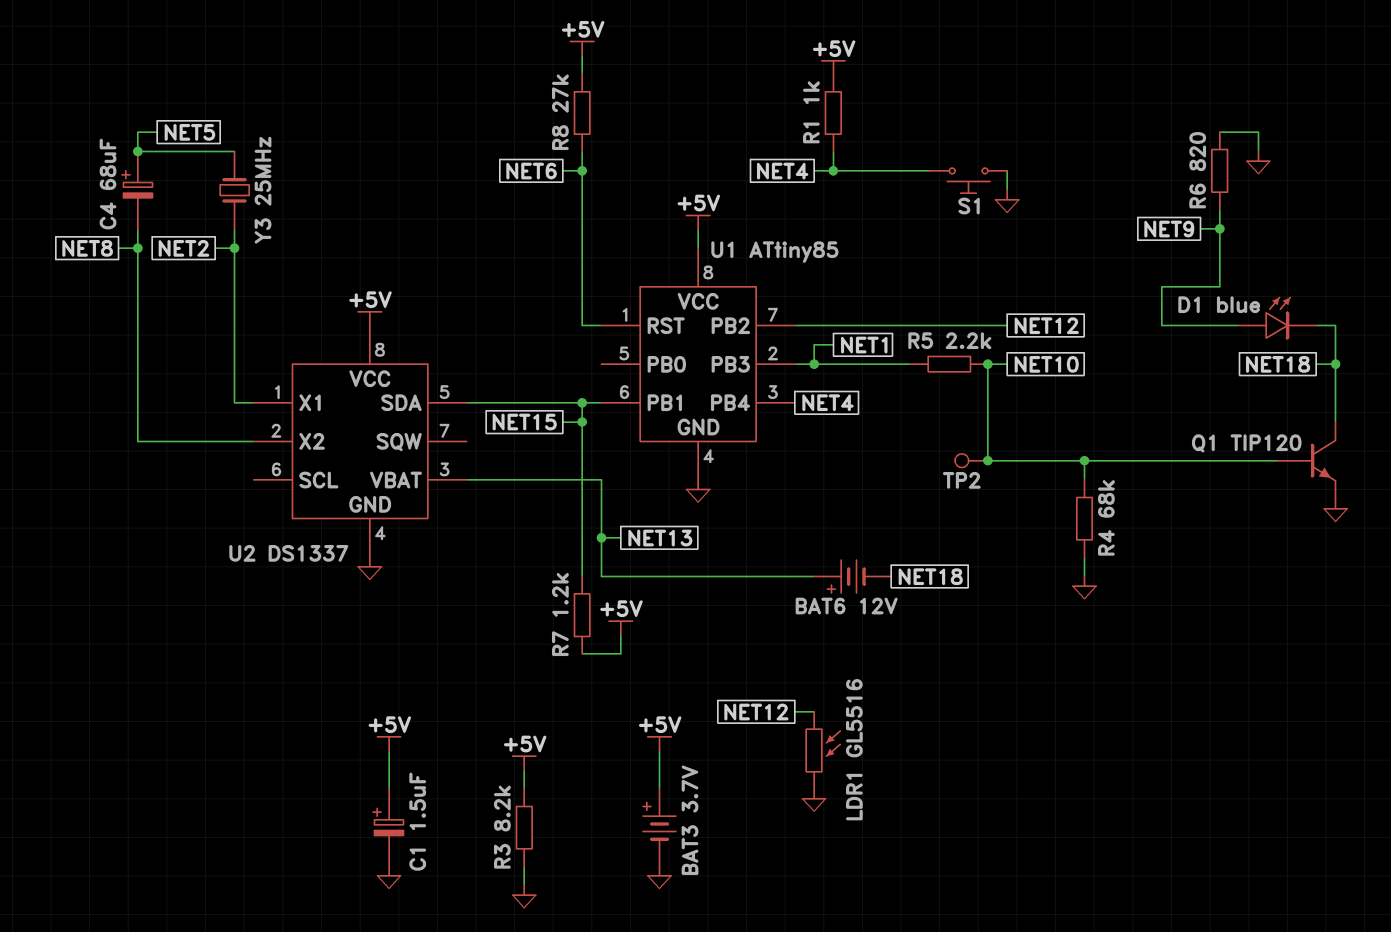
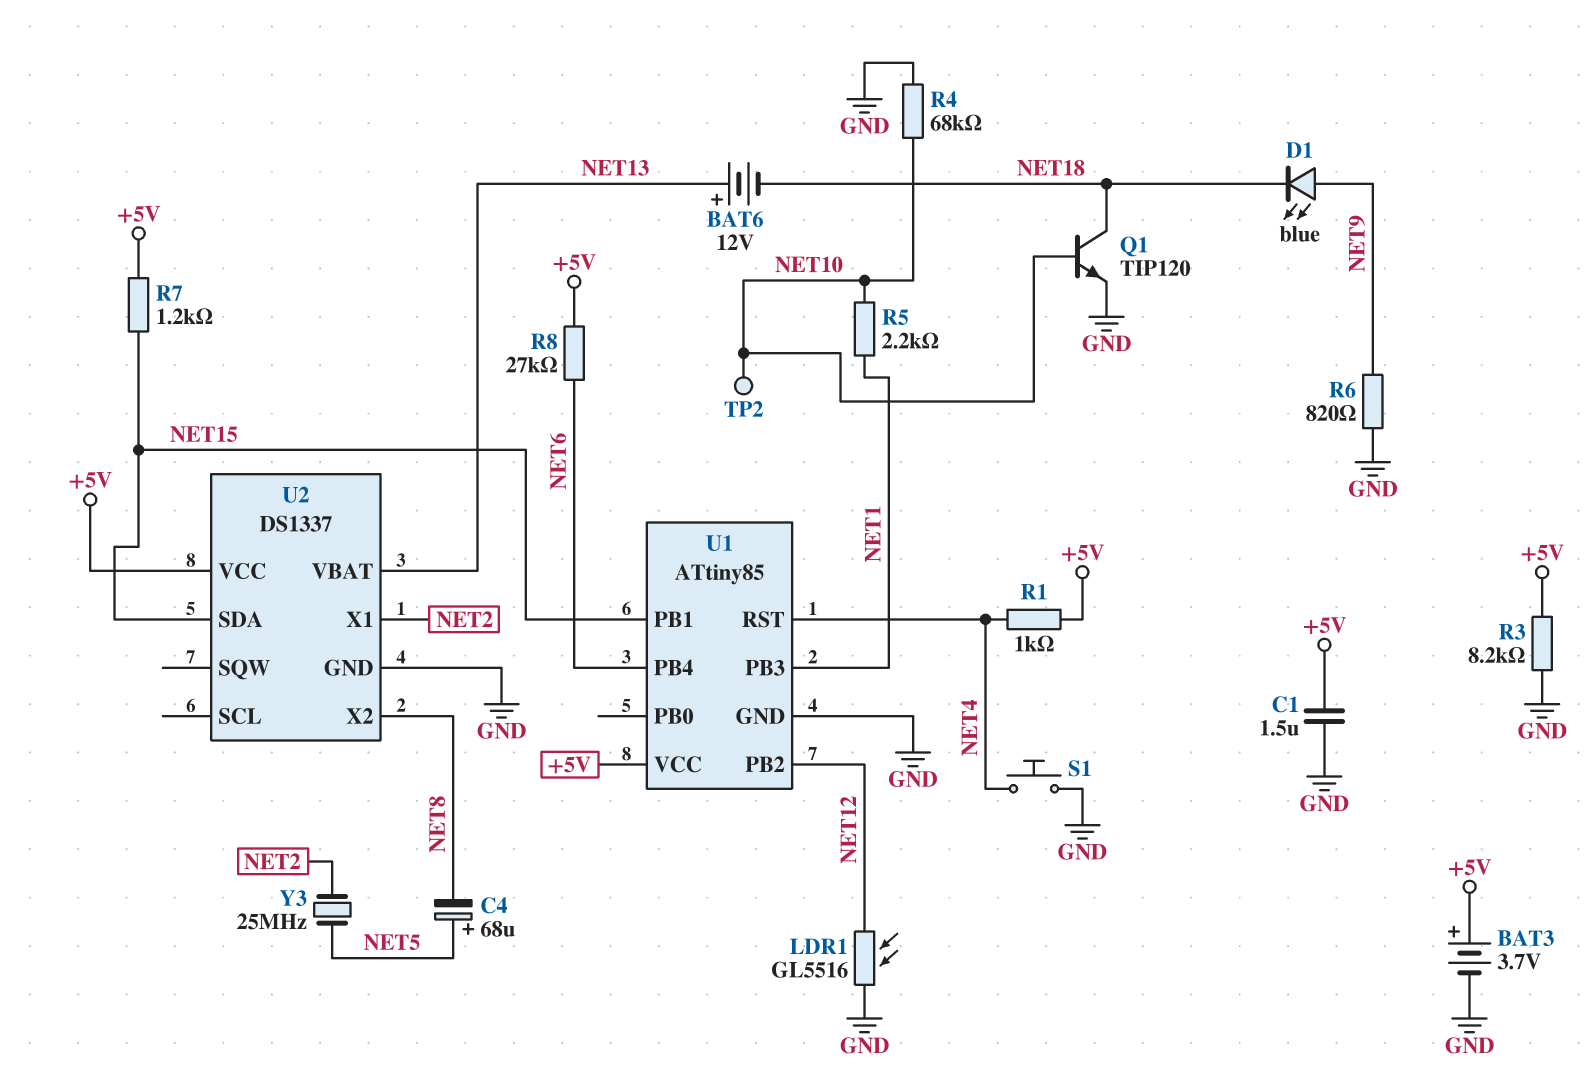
C1: 1.5uF (plus +5V, minus GND) -> 1.5uF (+5V, GND)
U1 pin PB4: NET4 -> NET6
U1 pin RST: NET6 -> NET4

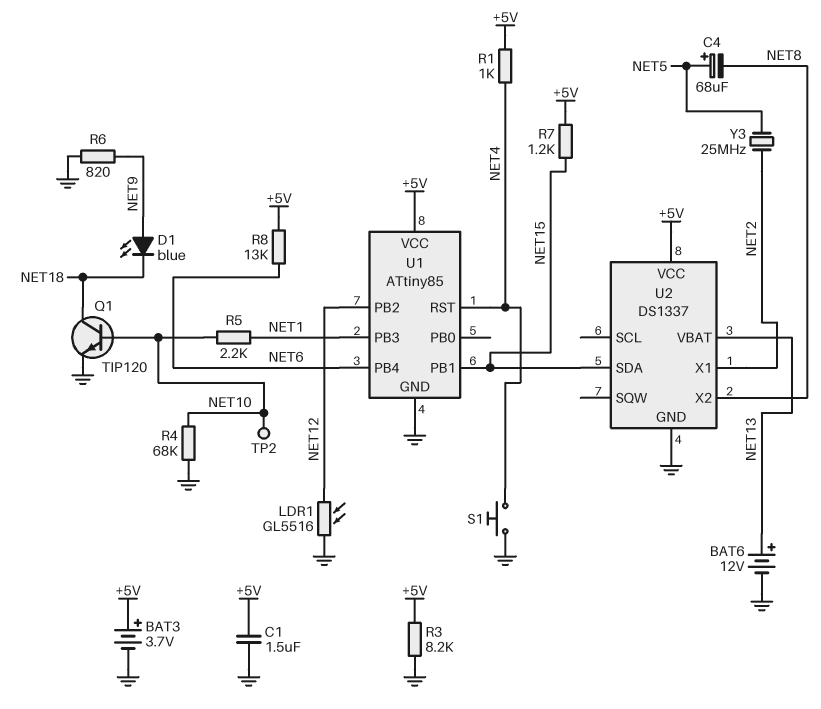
BAT6: 12V (plus NET13, minus NET18) -> 12V (plus NET13, minus GND)
R8: 27k (+5V, NET6) -> 13k (+5V, NET6)

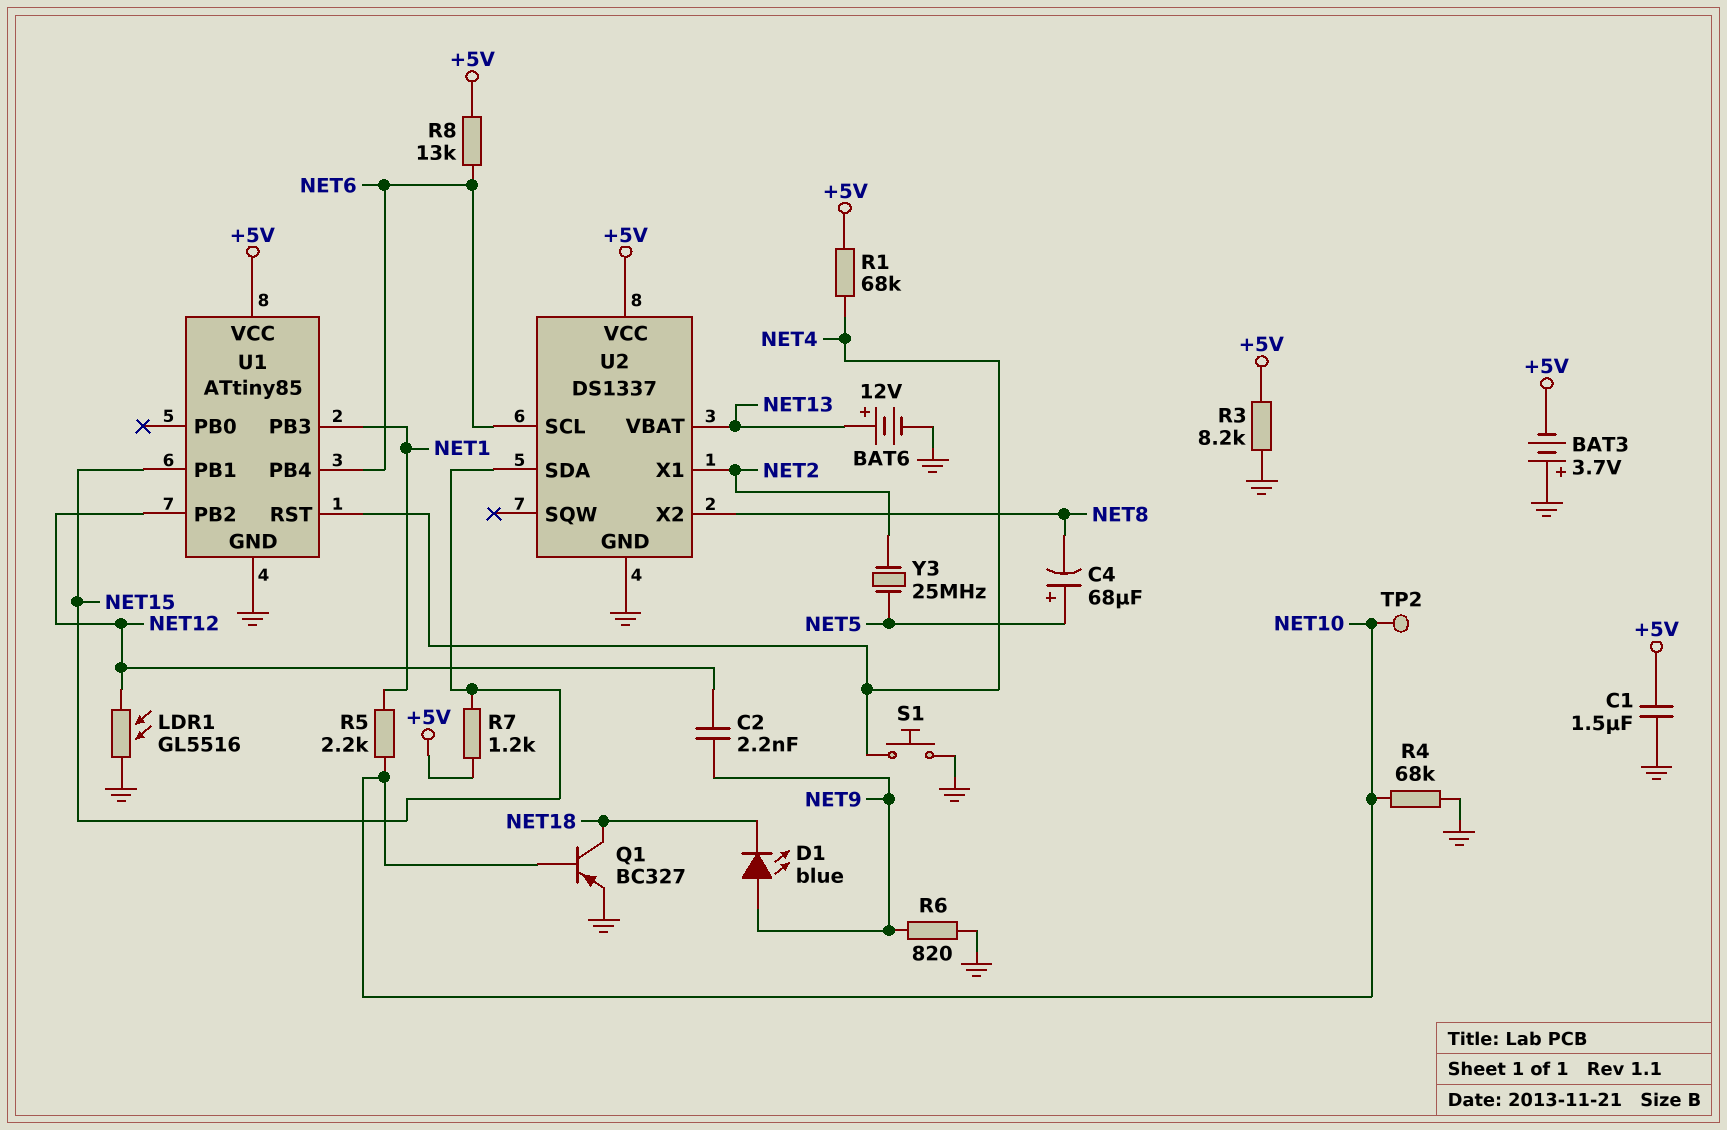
BAT3: 3.7V (plus +5V, minus GND) -> 3.7V (plus GND, minus +5V)
C2: none -> 2.2nF (NET9, NET12)
Q1: NPN TIP120 (B NET10, C NET18, E GND) -> PNP BC327 (B NET10, C NET18, E GND)
R1: 1k (+5V, NET4) -> 68k (+5V, NET4)
U2 pin SCL: none -> NET6

